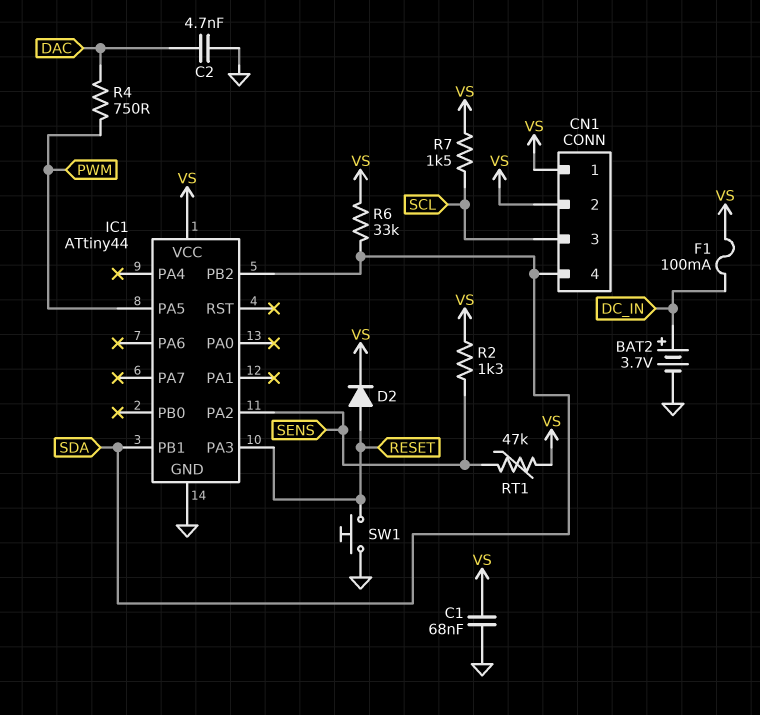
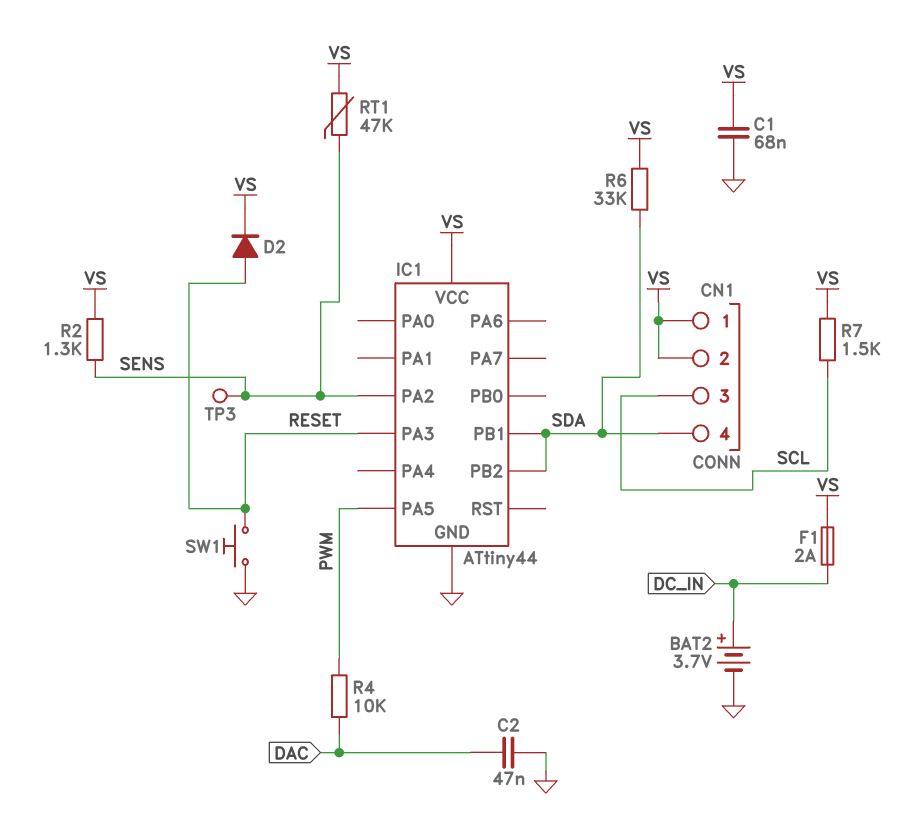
C2: 4.7nF (DAC, GND) -> 47nF (DAC, GND)
F1: 100mA (DC_IN, VS) -> 2A (DC_IN, VS)
R4: 750 (DAC, PWM) -> 10k (DAC, PWM)
TP3: none -> test point (SENS)

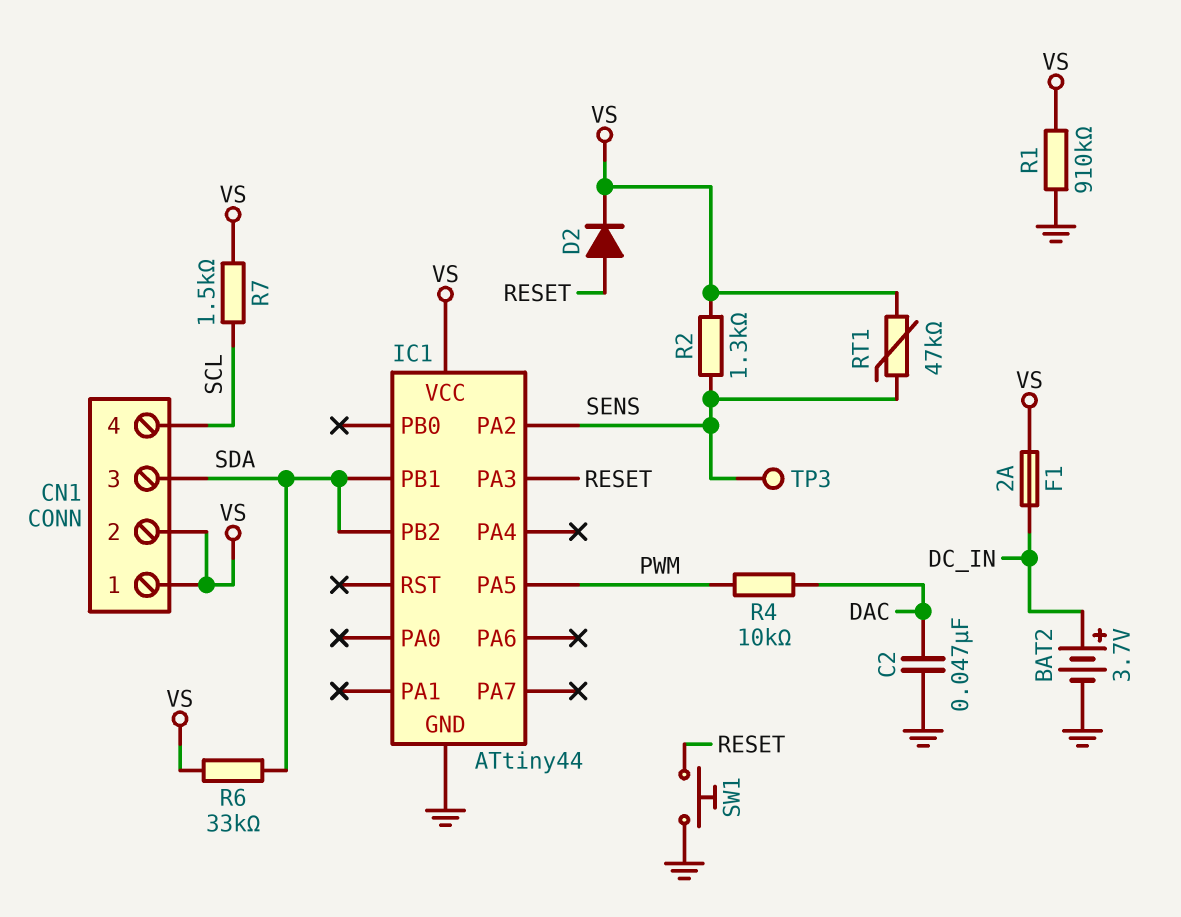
C1: 68nF (GND, VS) -> none
CN1 pin 3: SCL -> SDA
CN1 pin 4: SDA -> SCL
R1: none -> 910k (GND, VS)

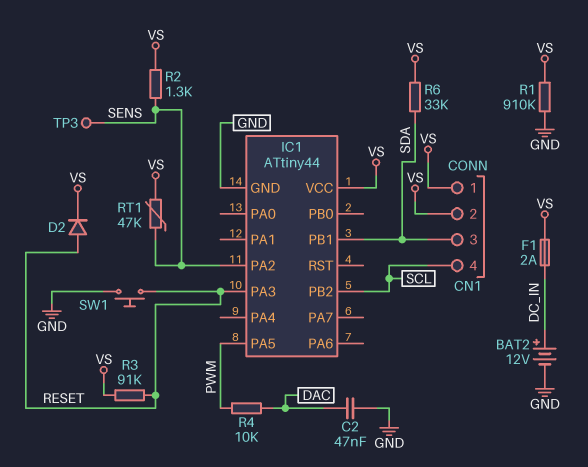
BAT2: 3.7V (plus DC_IN, minus GND) -> 12V (plus DC_IN, minus GND)
IC1 pin PB2: SDA -> SCL
R3: none -> 91k (RESET, VS)
R7: 1.5k (SCL, VS) -> none

